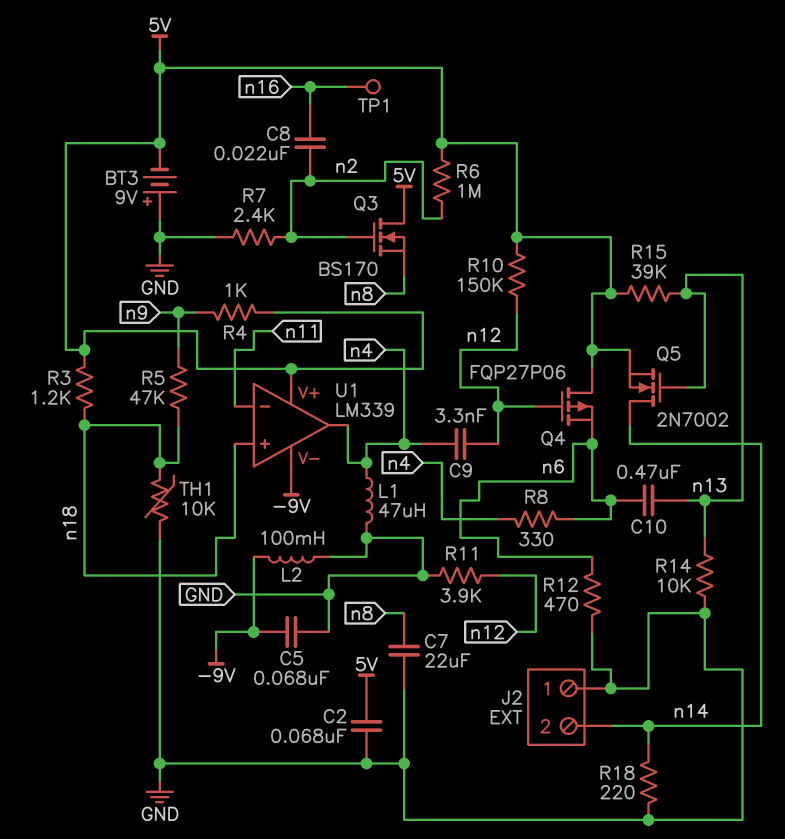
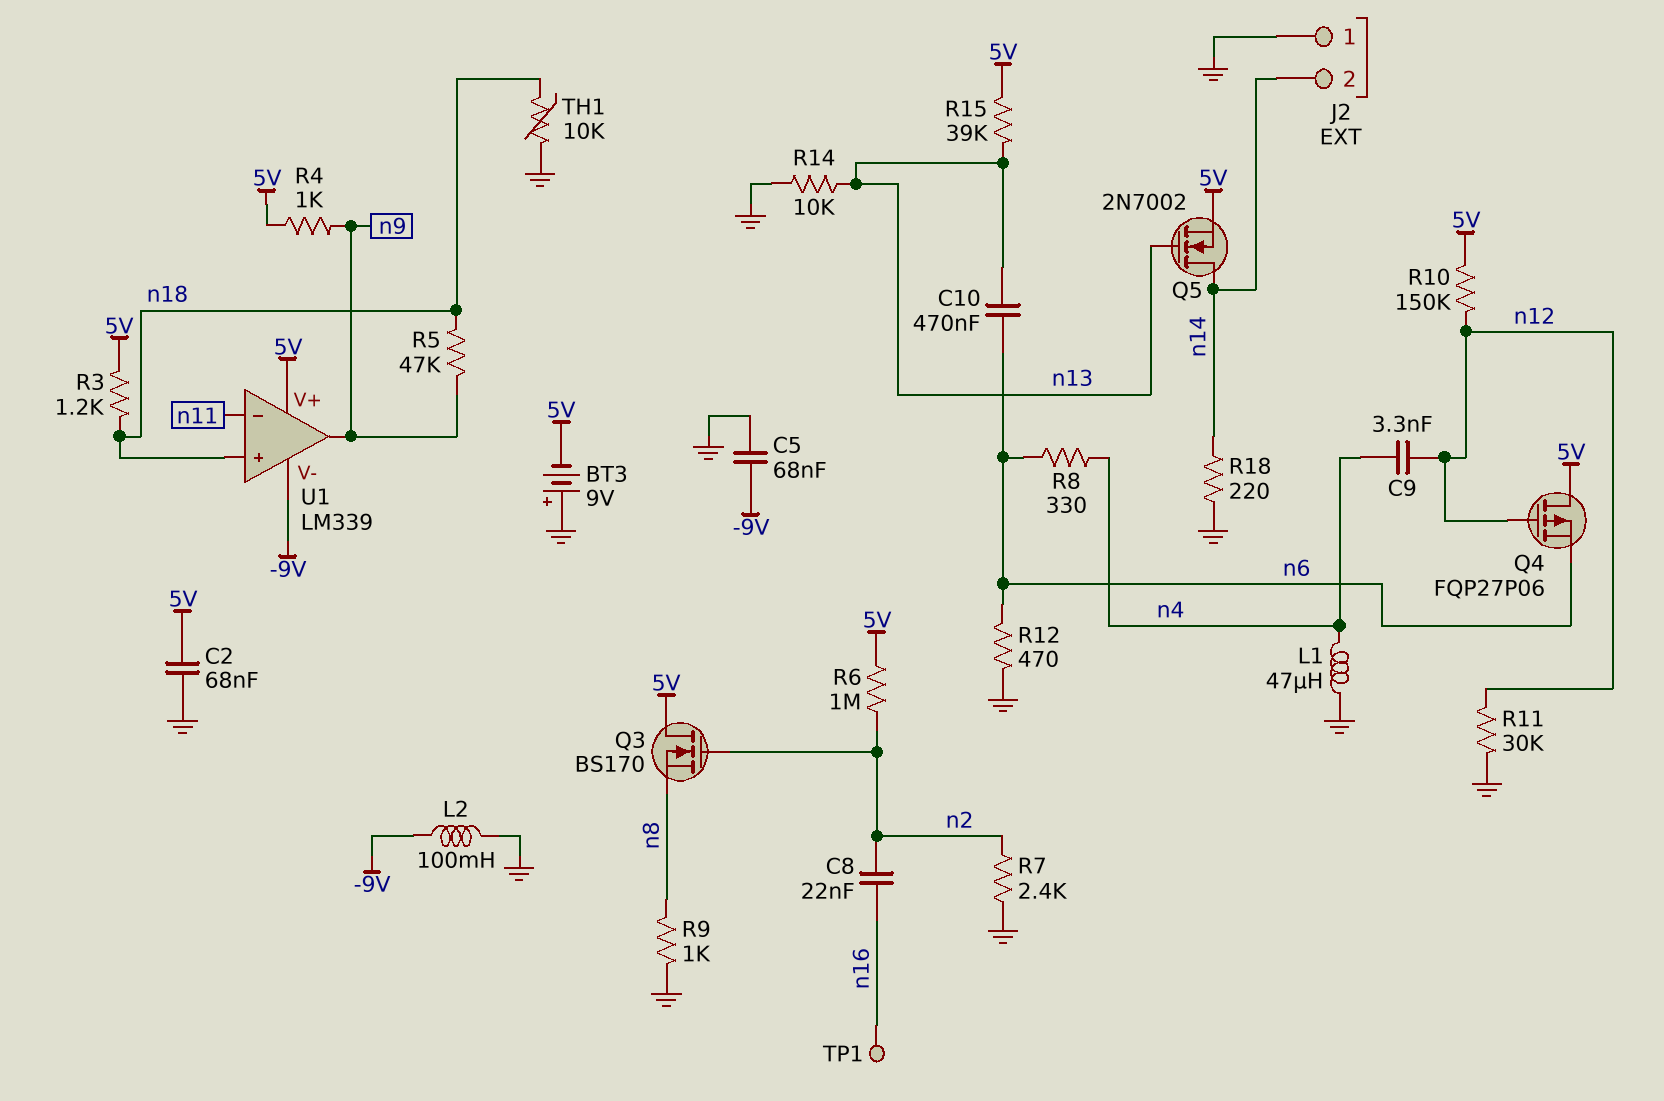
C7: 22uF (GND, n8) -> none
R9: none -> 1k (GND, n8)
R11: 3.9k (GND, n12) -> 30k (GND, n12)
U1 pin out: n4 -> n9

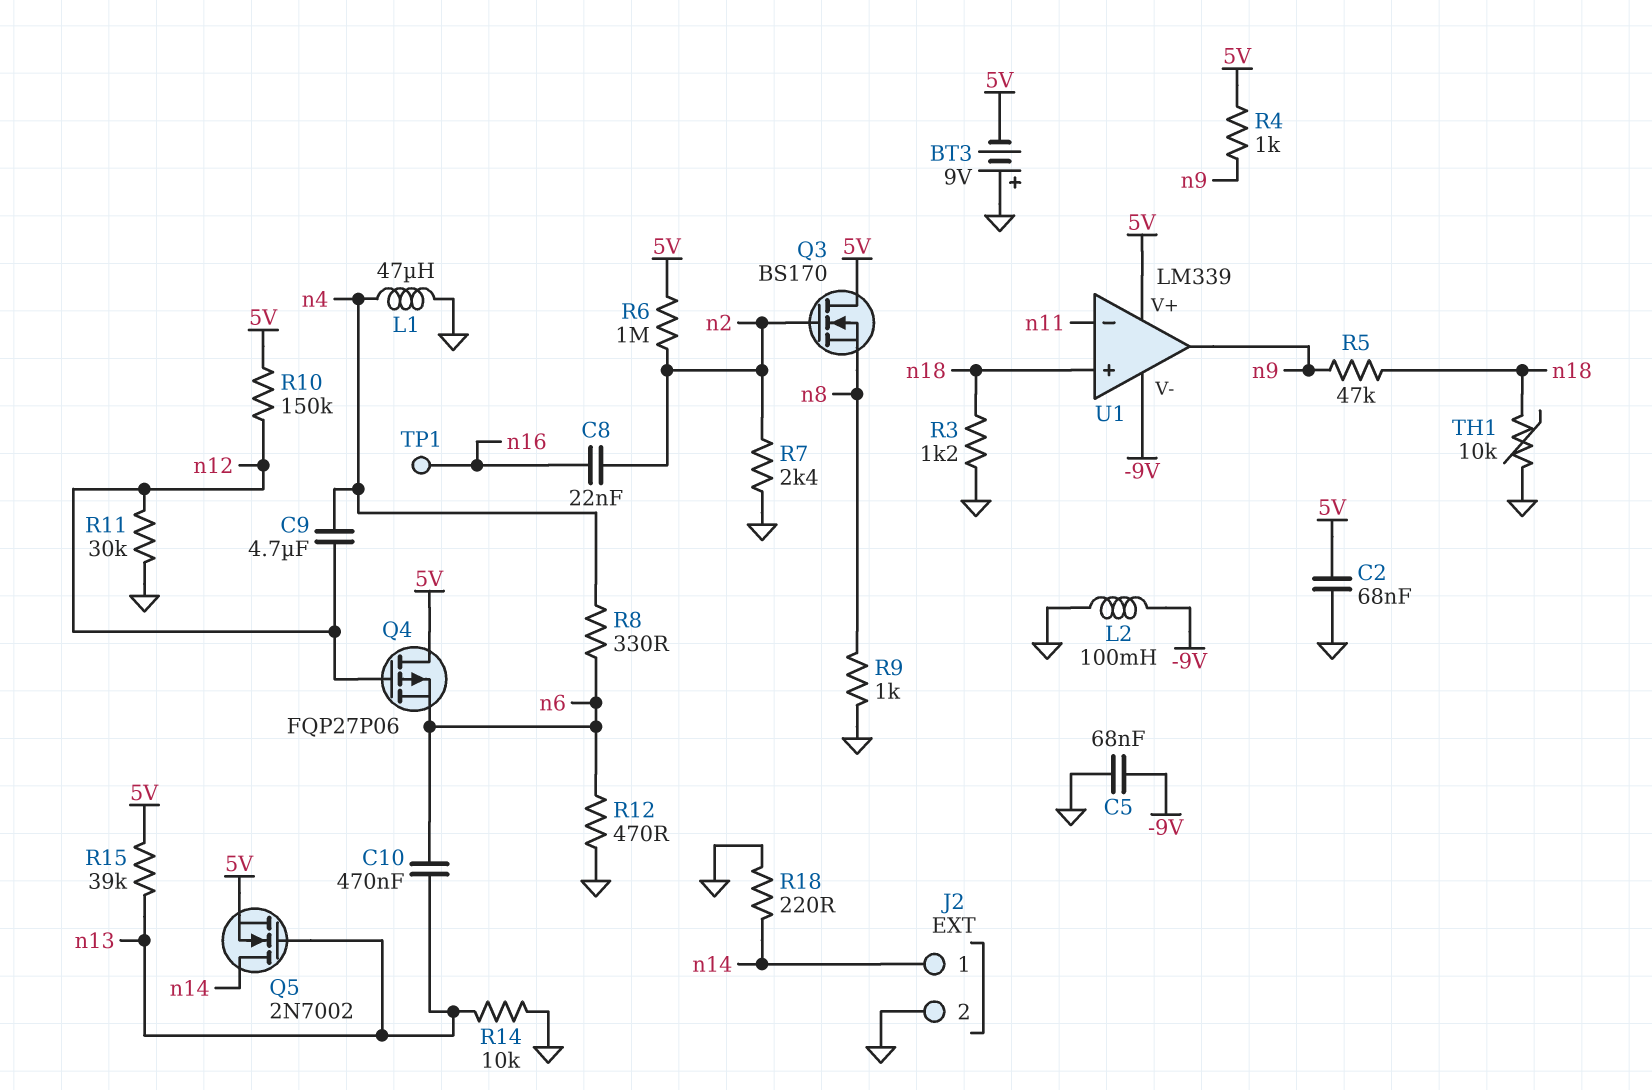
C9: 3.3nF (n4, n12) -> 4.7uF (n4, n12)
J2 pin 1: GND -> n14
J2 pin 2: n14 -> GND
R3: 1.2k (5V, n18) -> 1.2k (GND, n18)

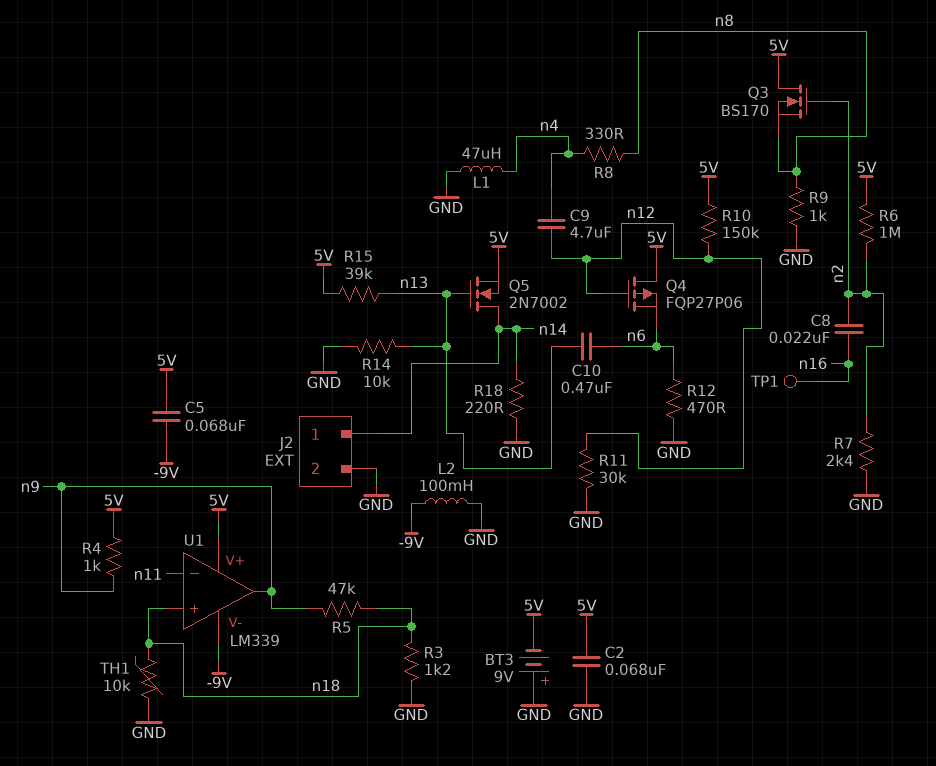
C5: 68nF (-9V, GND) -> 68nF (-9V, 5V)
R8: 330 (n4, n6) -> 330 (n4, n8)

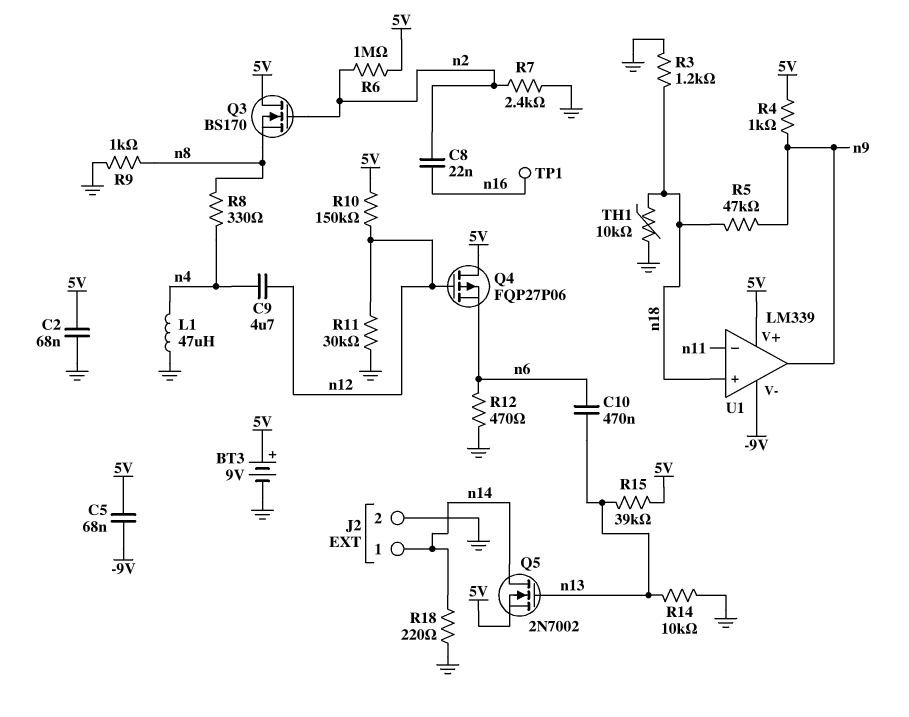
BT3: 9V (plus GND, minus 5V) -> 9V (plus 5V, minus GND)
L2: 100mH (-9V, GND) -> none

